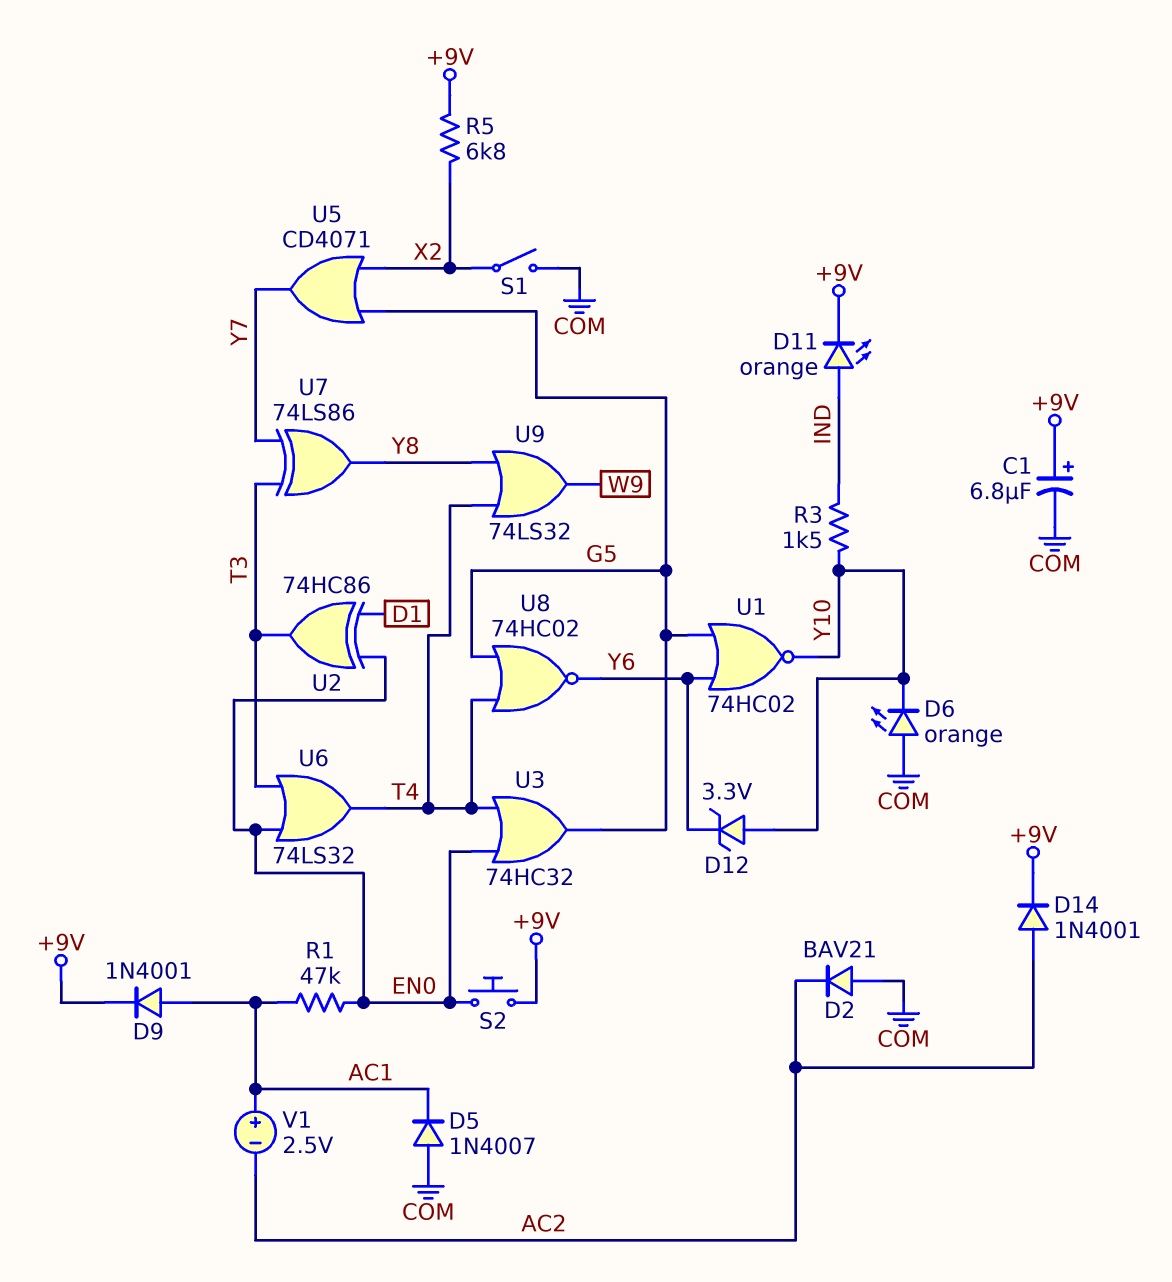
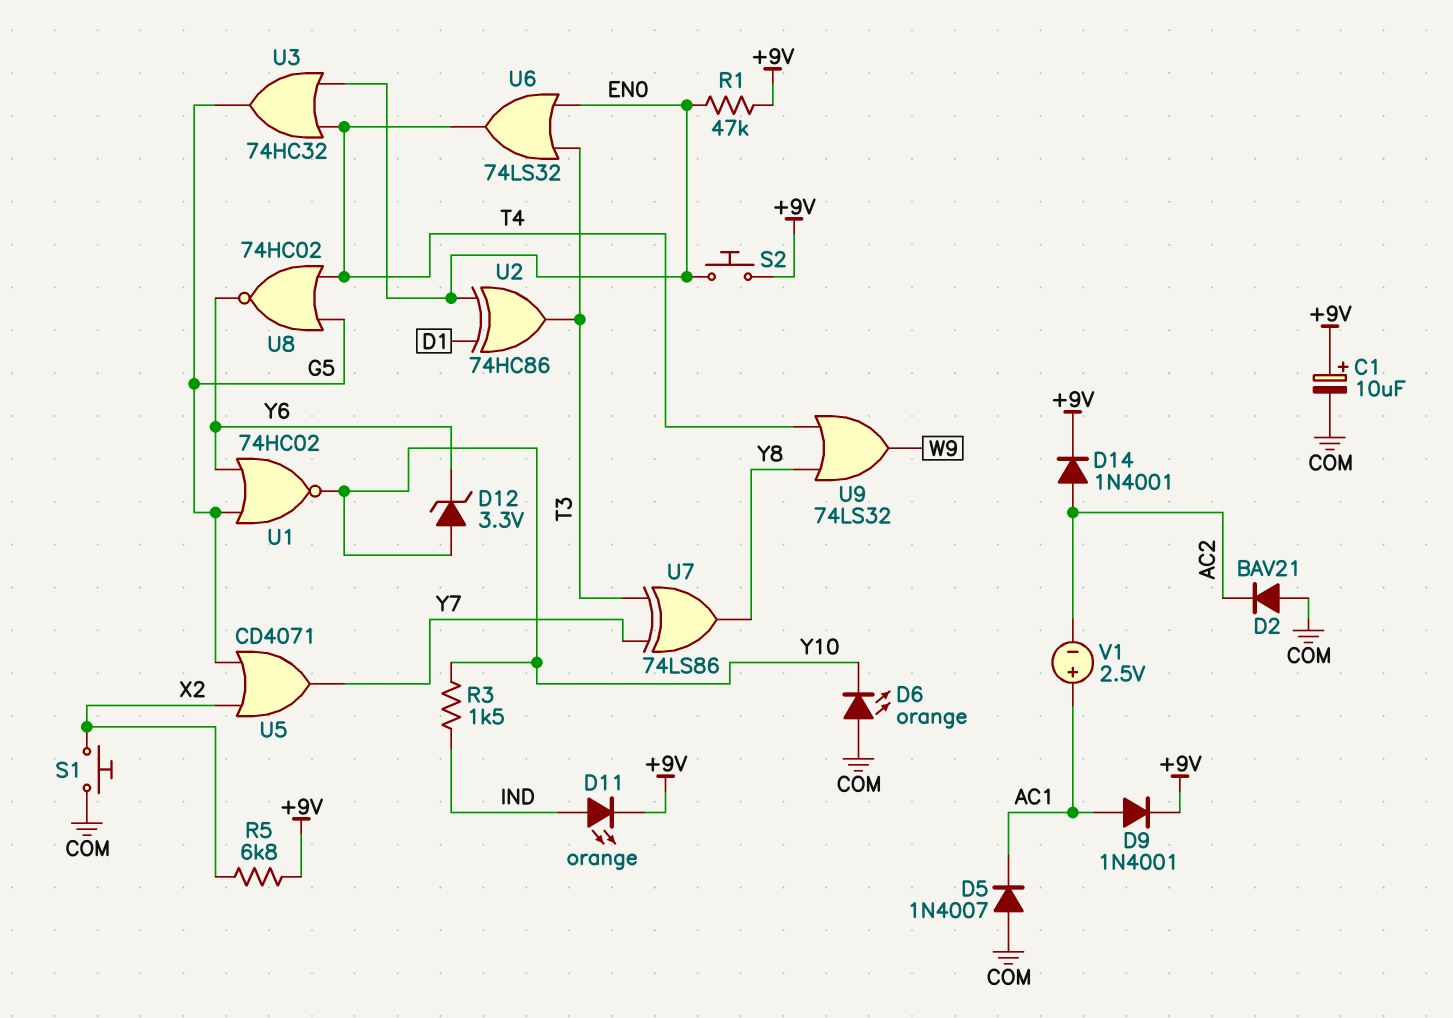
C1: 6.8uF (plus +9V, minus COM) -> 10uF (plus +9V, minus COM)
R1: 47k (AC1, EN0) -> 47k (+9V, EN0)
S1: switch (COM, X2) -> button (COM, X2)

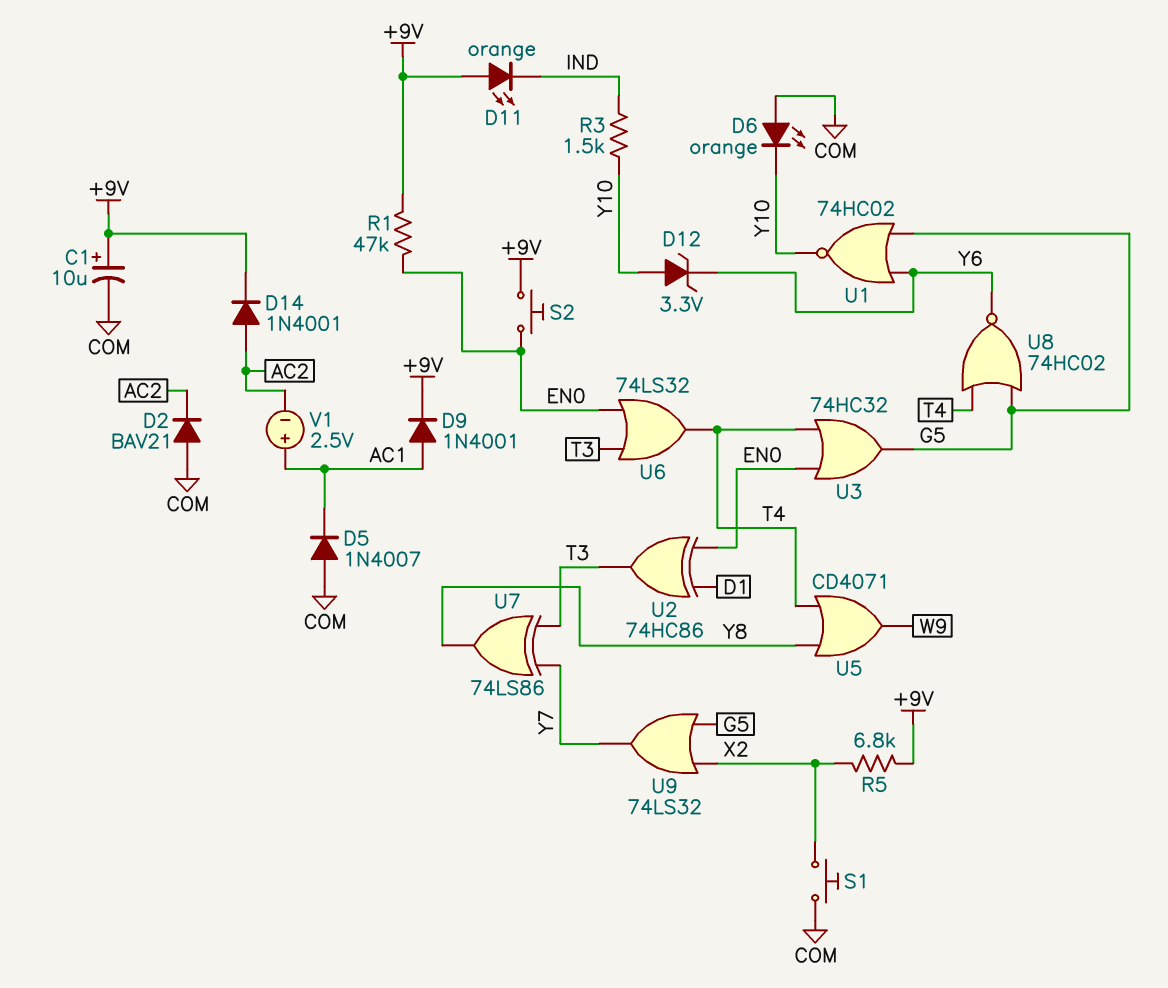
D11: LED orange (A IND, K +9V) -> LED orange (A +9V, K IND)
U5: OR CD4071 (in G5, in X2, out Y7) -> OR CD4071 (in T4, in Y8, out W9)
U9: OR 74LS32 (in T4, in Y8, out W9) -> OR 74LS32 (in G5, in X2, out Y7)

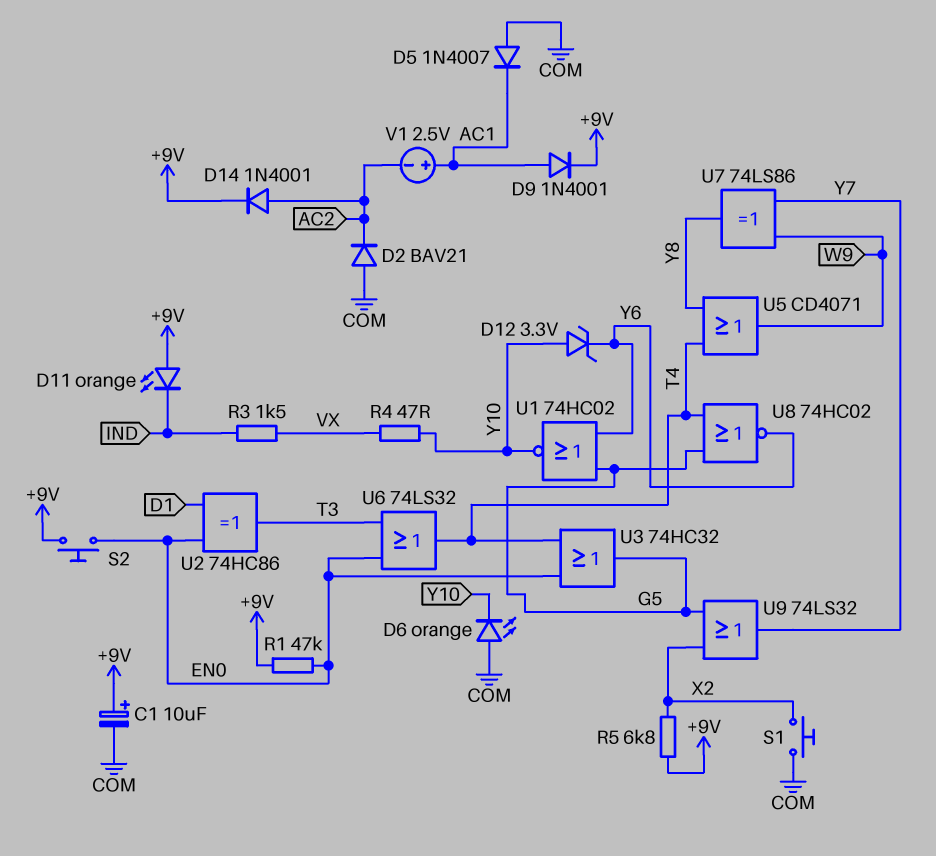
R3: 1.5k (IND, Y10) -> 1.5k (IND, VX)
R4: none -> 47 (VX, Y10)
U7: XOR 74LS86 (in T3, in Y7, out Y8) -> XOR 74LS86 (in W9, in Y7, out Y8)

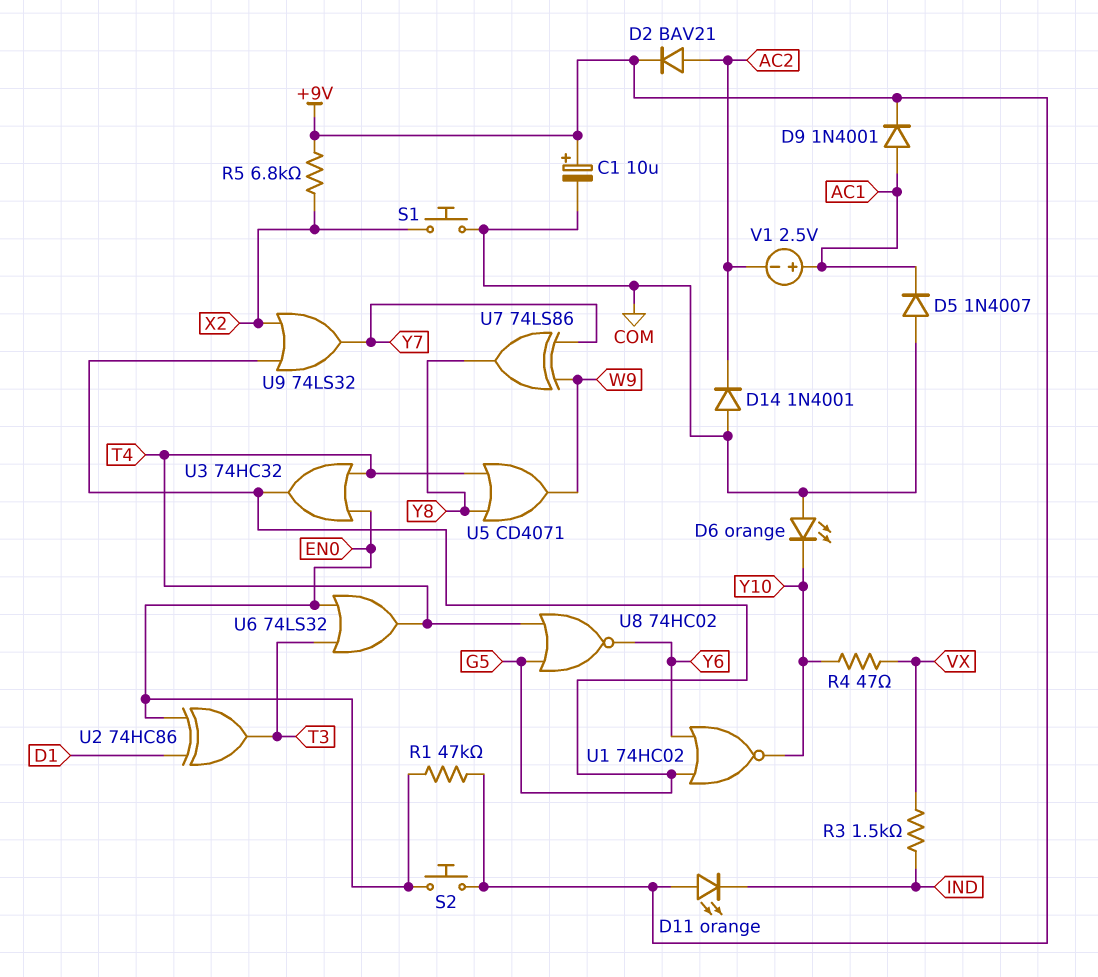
D2: diode BAV21 (A COM, K AC2) -> diode BAV21 (A AC2, K +9V)
D12: zener 3.3V (A Y10, K Y6) -> none
D14: diode 1N4001 (A AC2, K +9V) -> diode 1N4001 (A COM, K AC2)

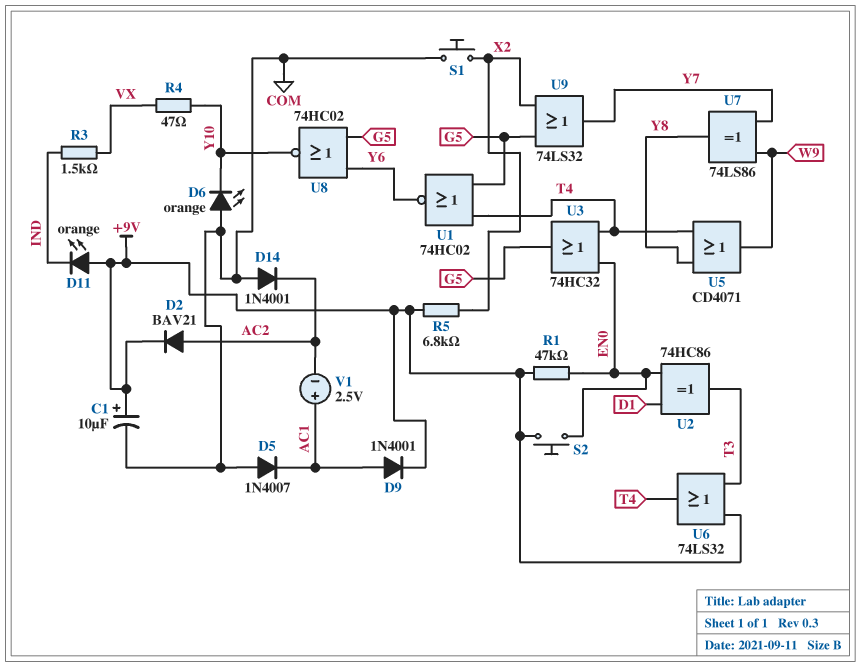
U1: NOR 74HC02 (in G5, in Y6, out Y10) -> NOR 74HC02 (in G5, in T4, out Y6)
U6: OR 74LS32 (in EN0, in T3, out T4) -> OR 74LS32 (in +9V, in T3, out T4)
U8: NOR 74HC02 (in G5, in T4, out Y6) -> NOR 74HC02 (in G5, in Y6, out Y10)

